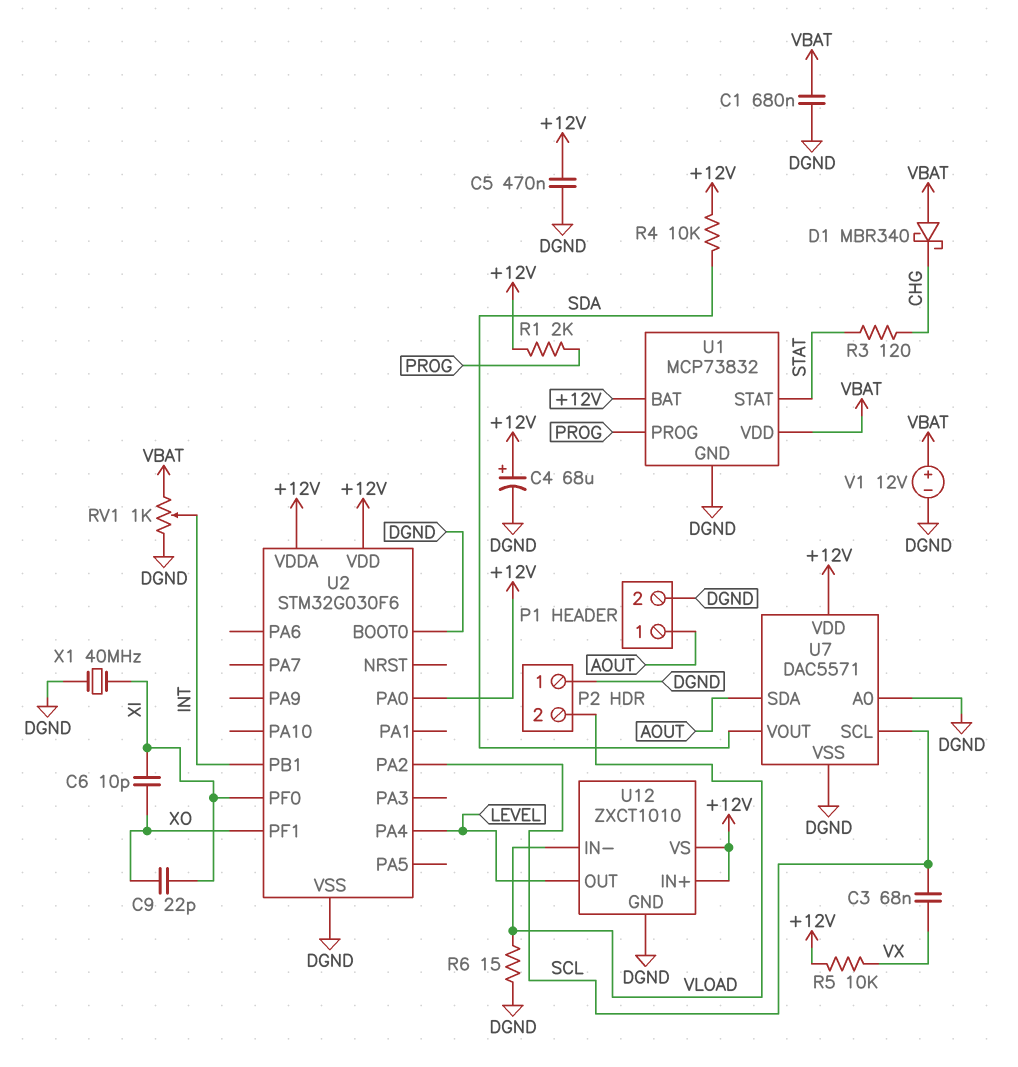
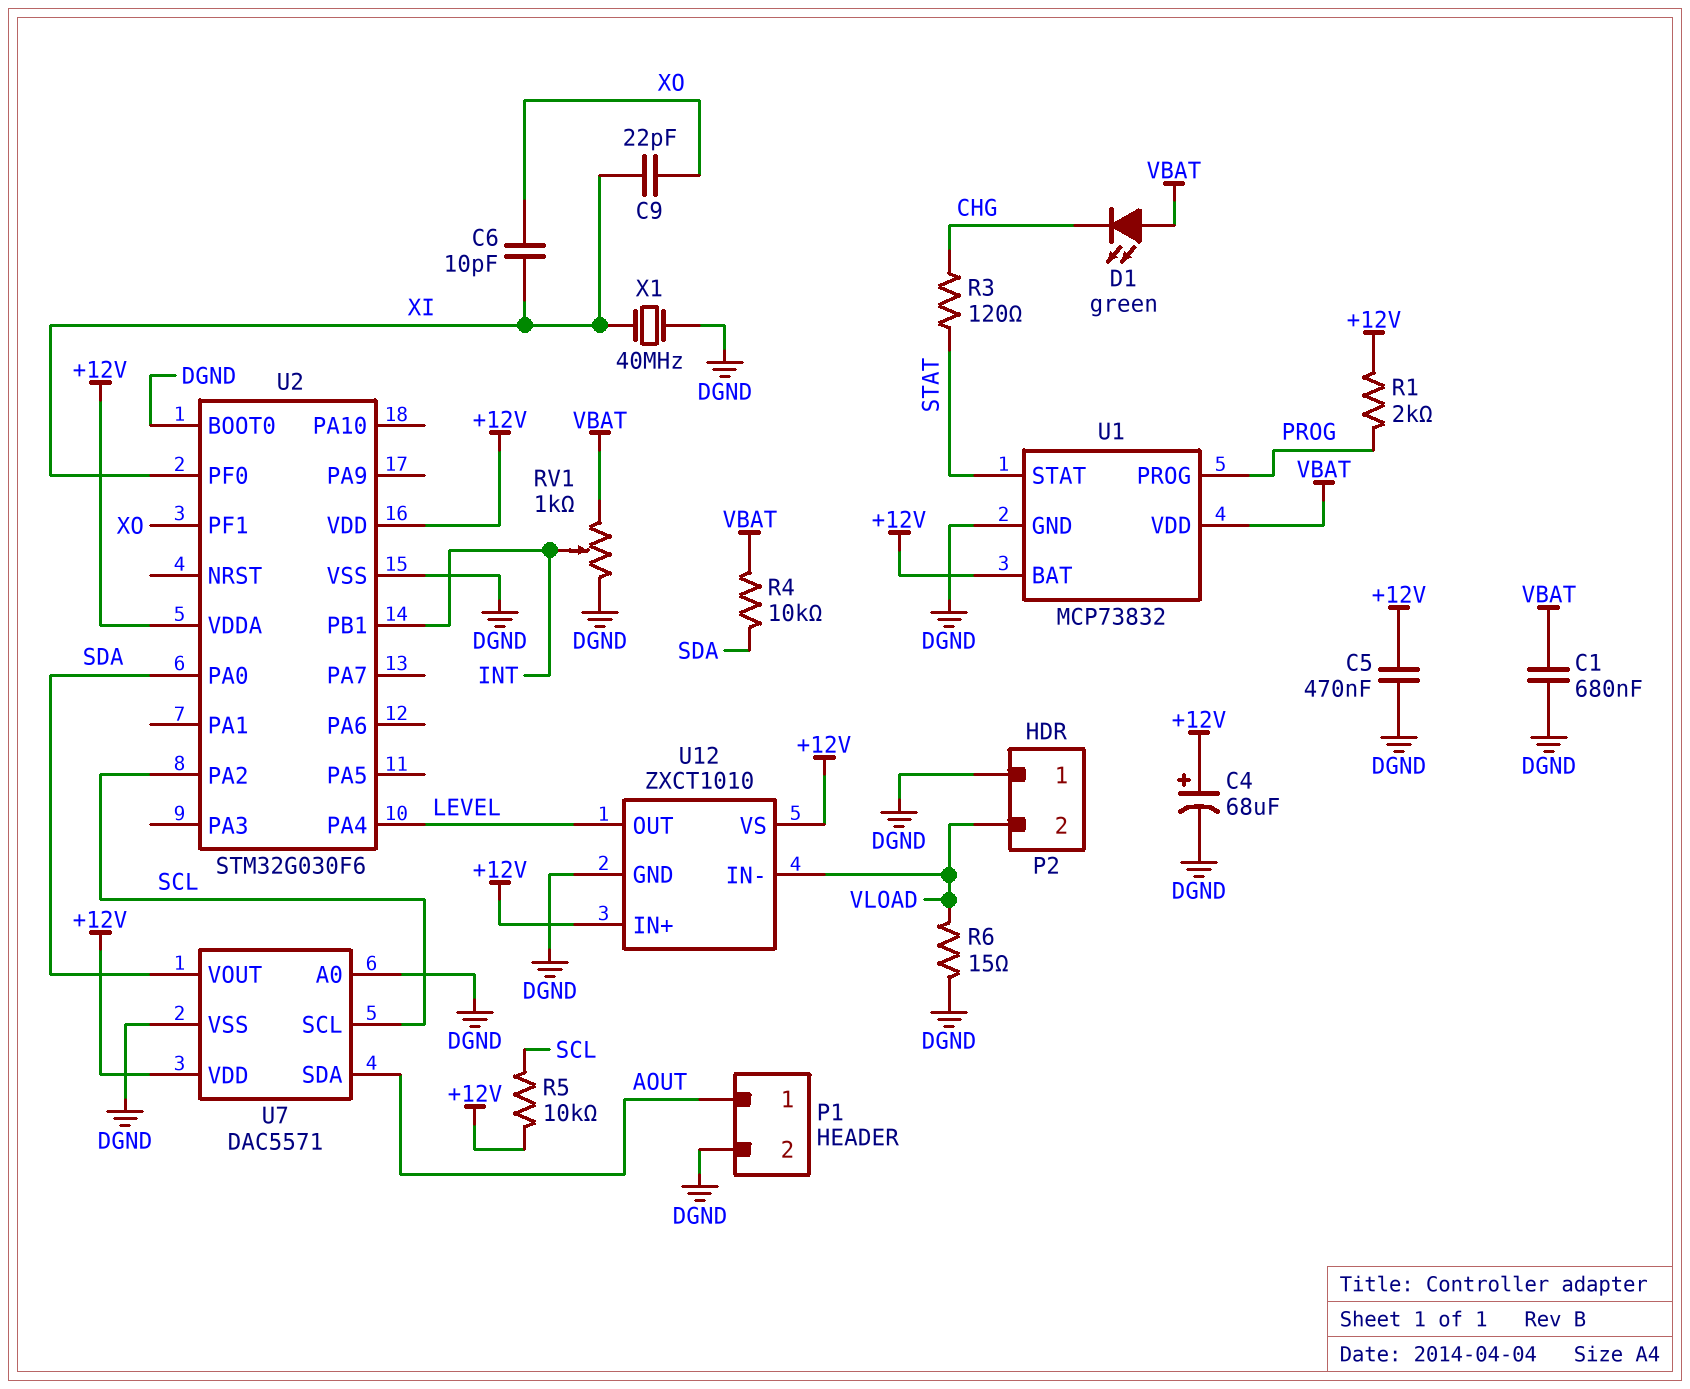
C3: 68nF (SCL, VX) -> none
D1: schottky MBR340 (A VBAT, K CHG) -> LED green (A VBAT, K CHG)
R4: 10k (+12V, SDA) -> 10k (SDA, VBAT)
R5: 10k (+12V, VX) -> 10k (+12V, SCL)
U2 pin PA0: +12V -> SDA
V1: 12V (plus VBAT, minus DGND) -> none

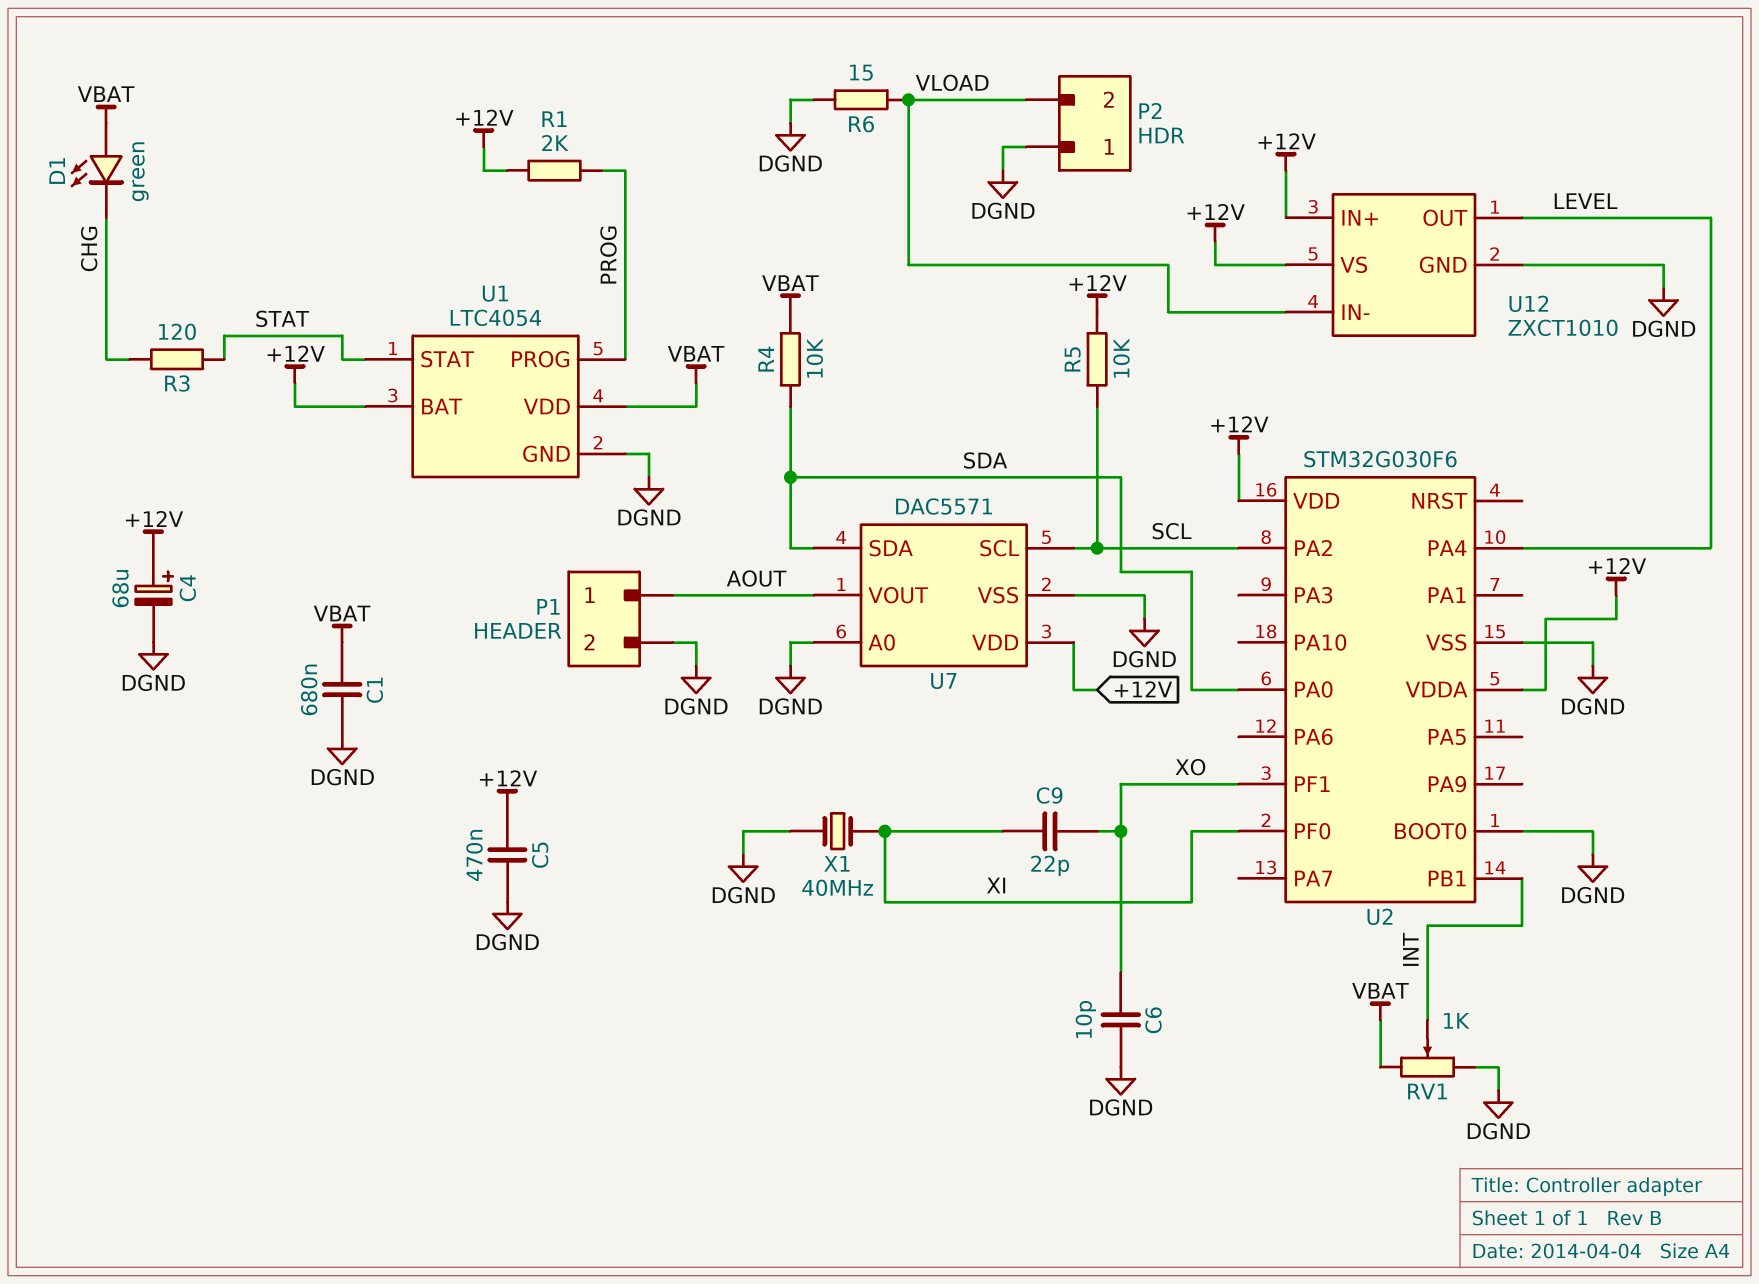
C6: 10pF (XI, XO) -> 10pF (DGND, XO)
U1: MCP73832 -> LTC4054
U7 pin SDA: AOUT -> SDA
U7 pin VOUT: SDA -> AOUT

